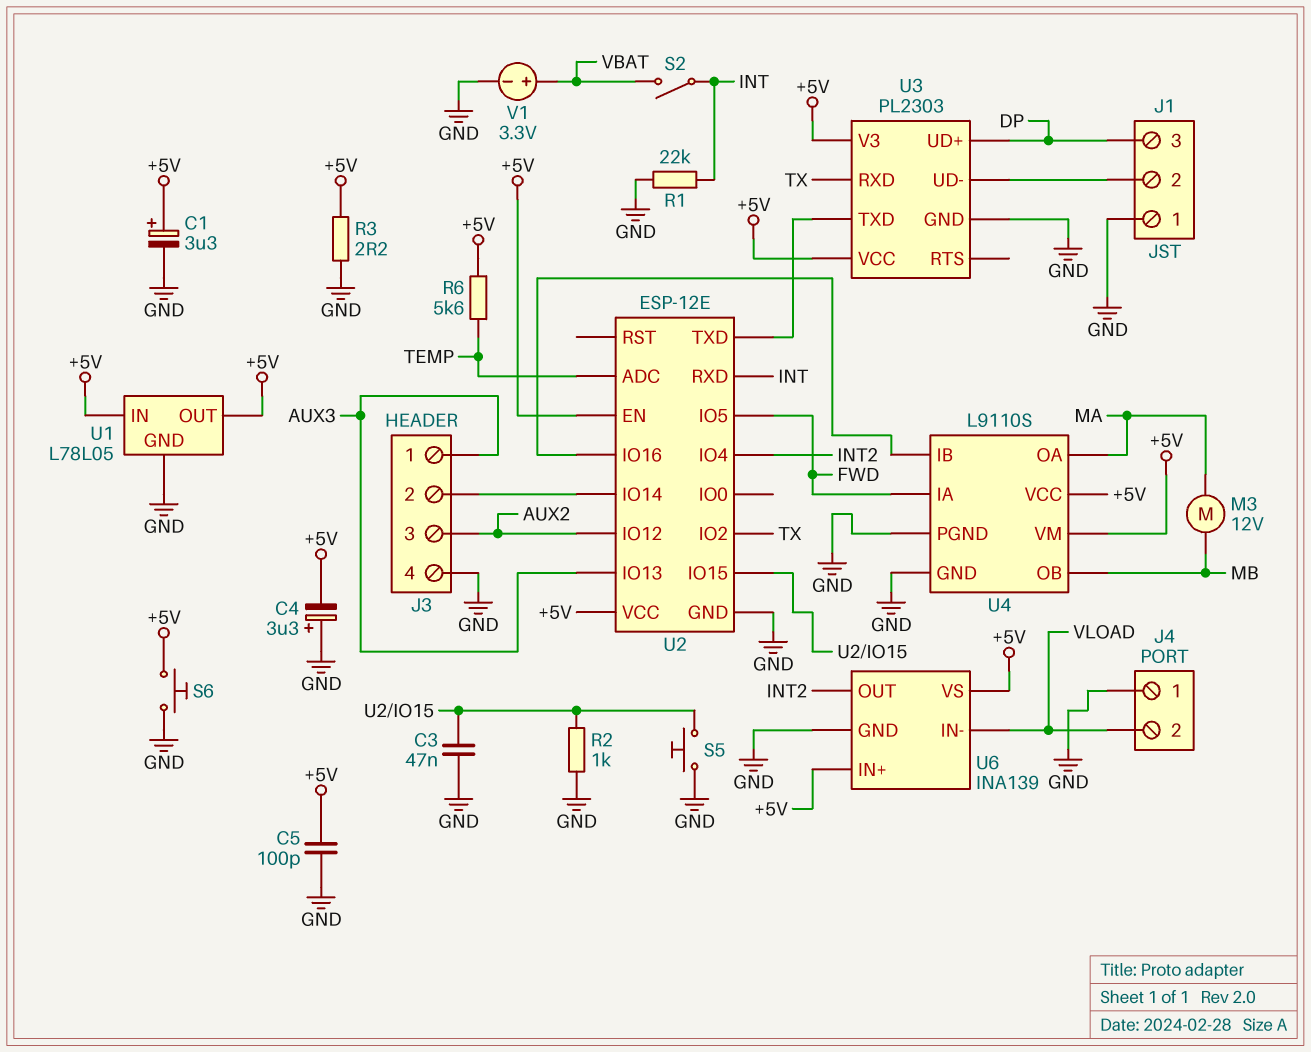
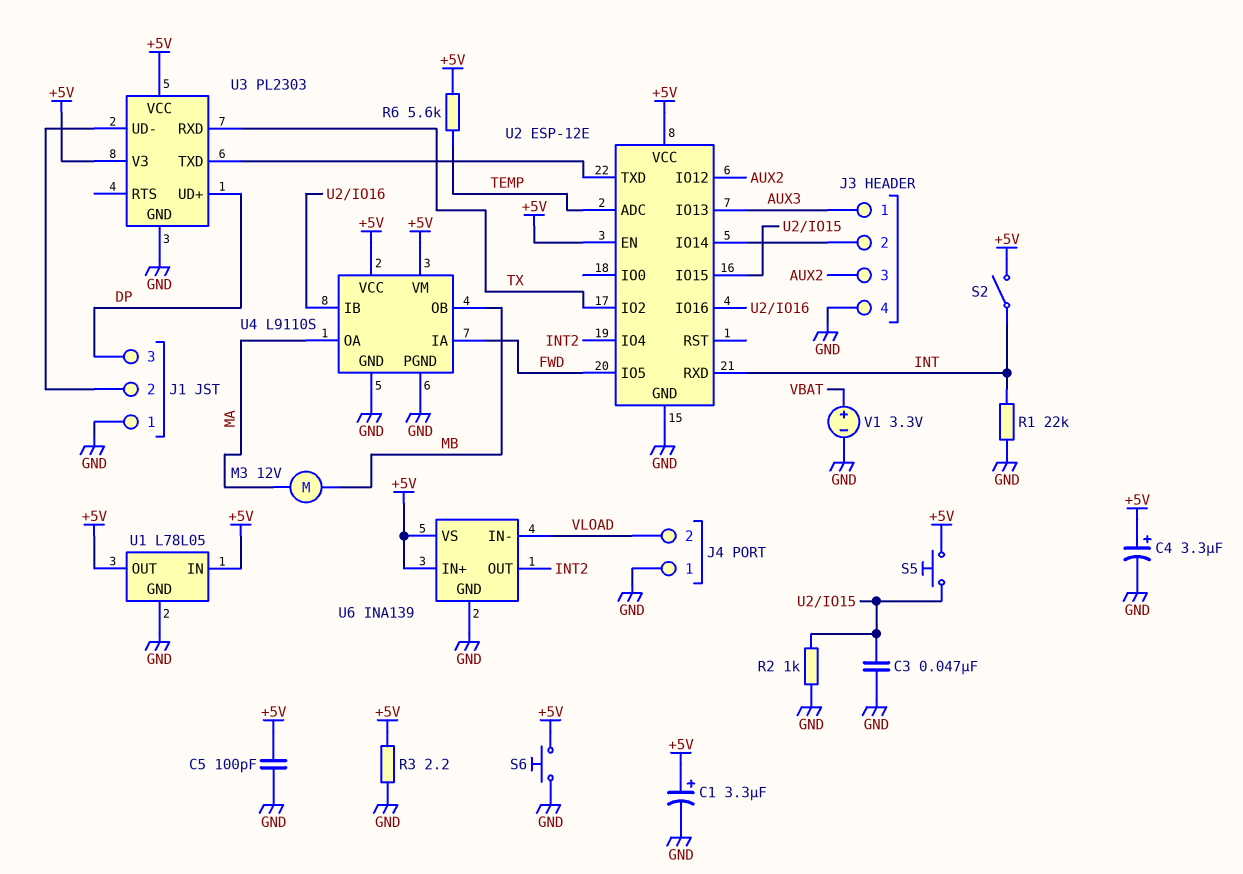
C4: 3.3uF (plus GND, minus +5V) -> 3.3uF (plus +5V, minus GND)
S2: switch (INT, VBAT) -> switch (+5V, INT)
S5: button (GND, U2/IO15) -> button (+5V, U2/IO15)

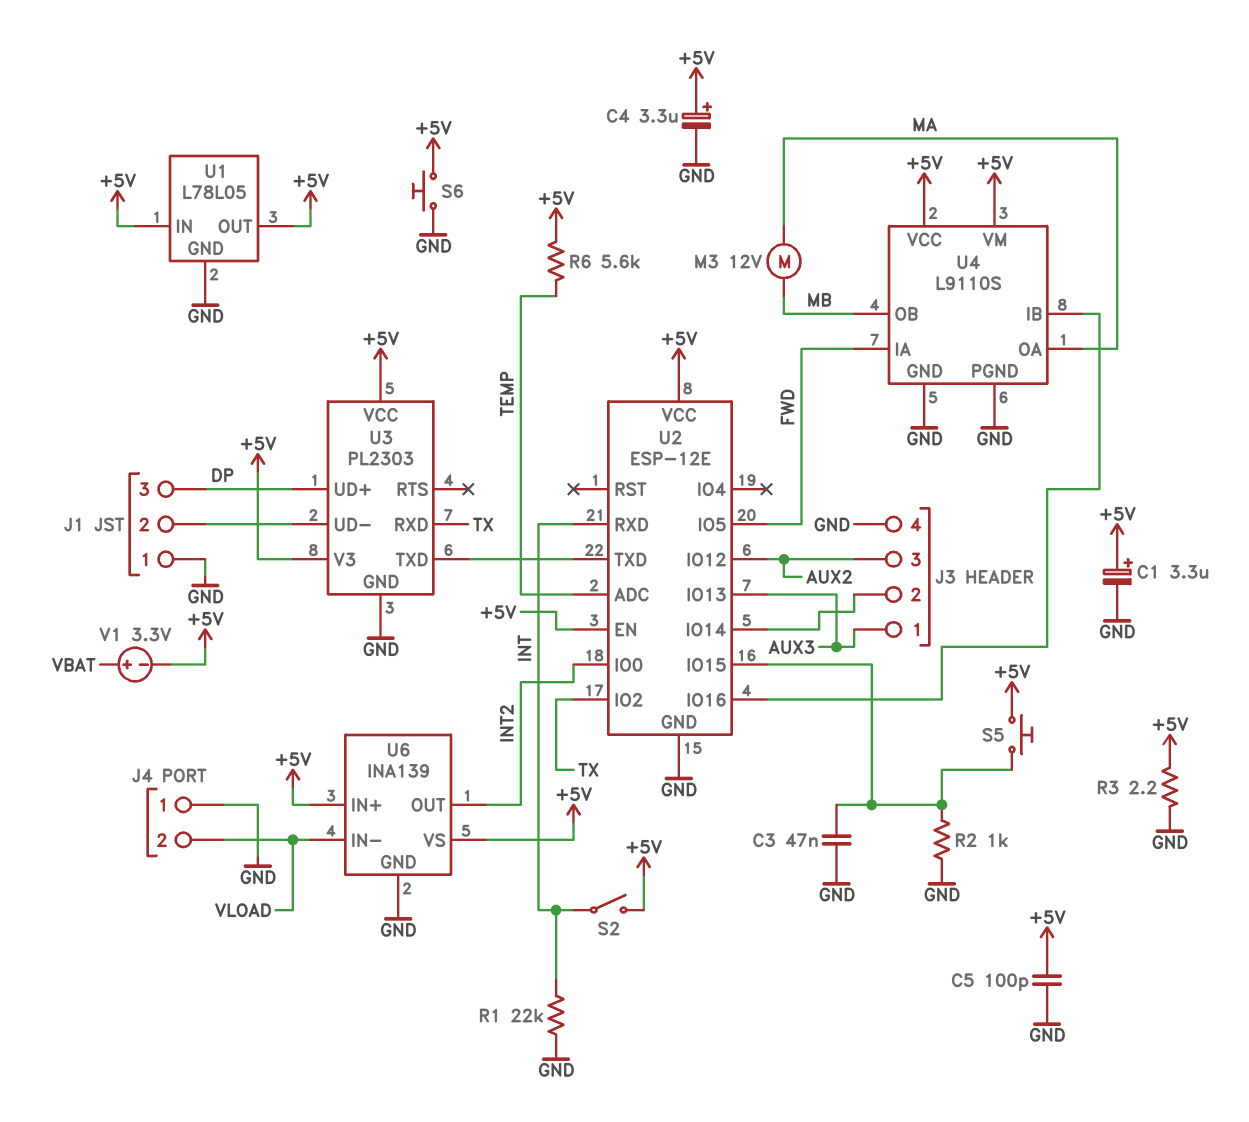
U2 pin IO0: none -> INT2
U2 pin IO4: INT2 -> none
V1: 3.3V (plus VBAT, minus GND) -> 3.3V (plus VBAT, minus +5V)

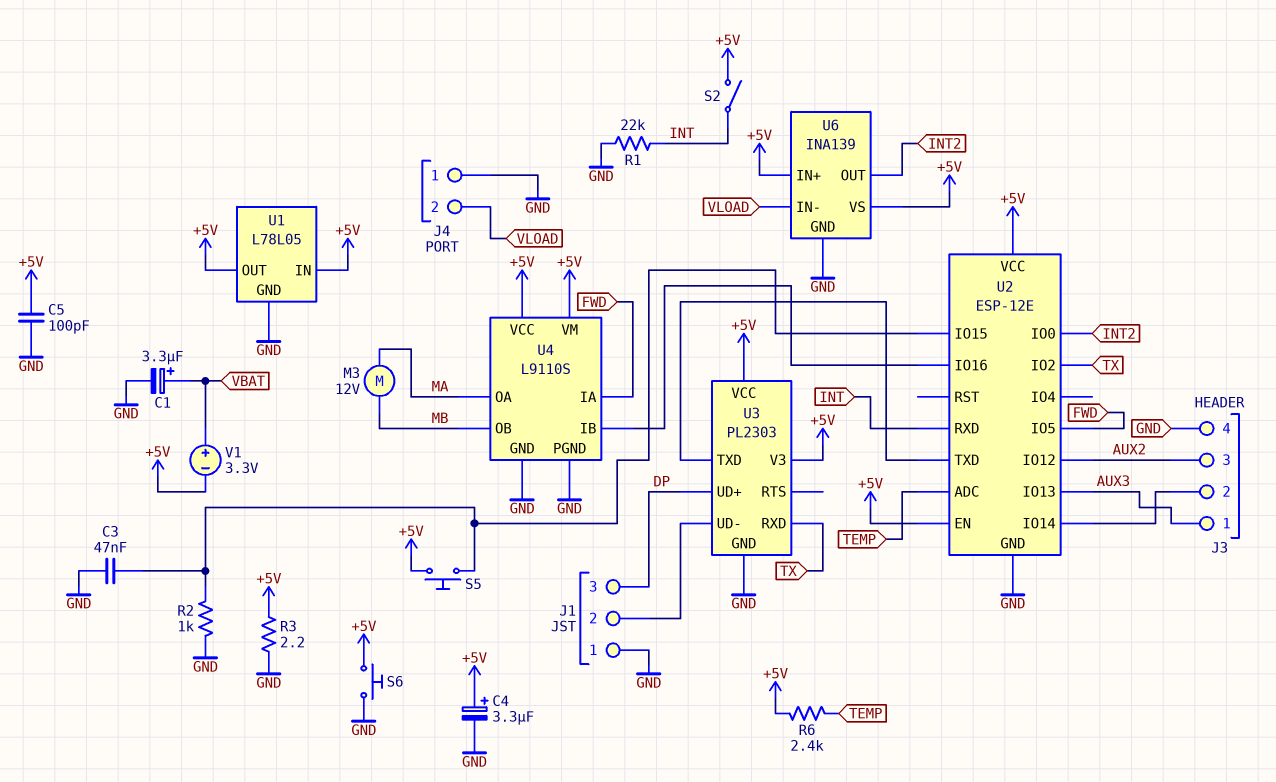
C1: 3.3uF (plus +5V, minus GND) -> 3.3uF (plus VBAT, minus GND)
R6: 5.6k (+5V, TEMP) -> 2.4k (+5V, TEMP)

